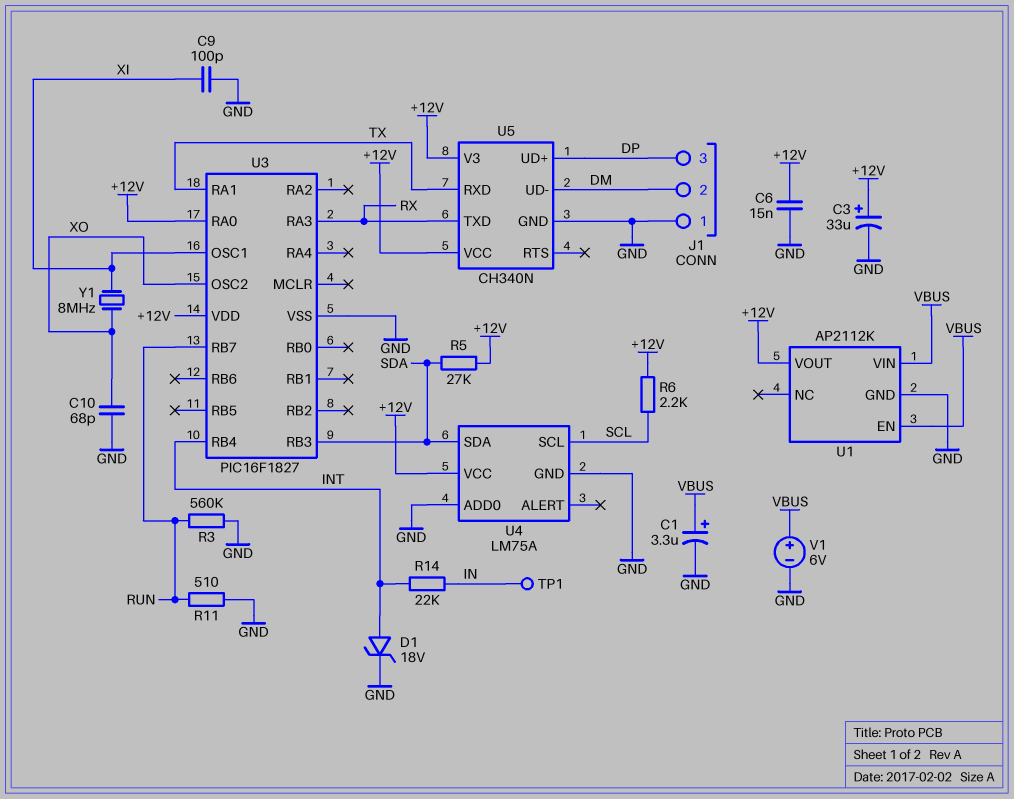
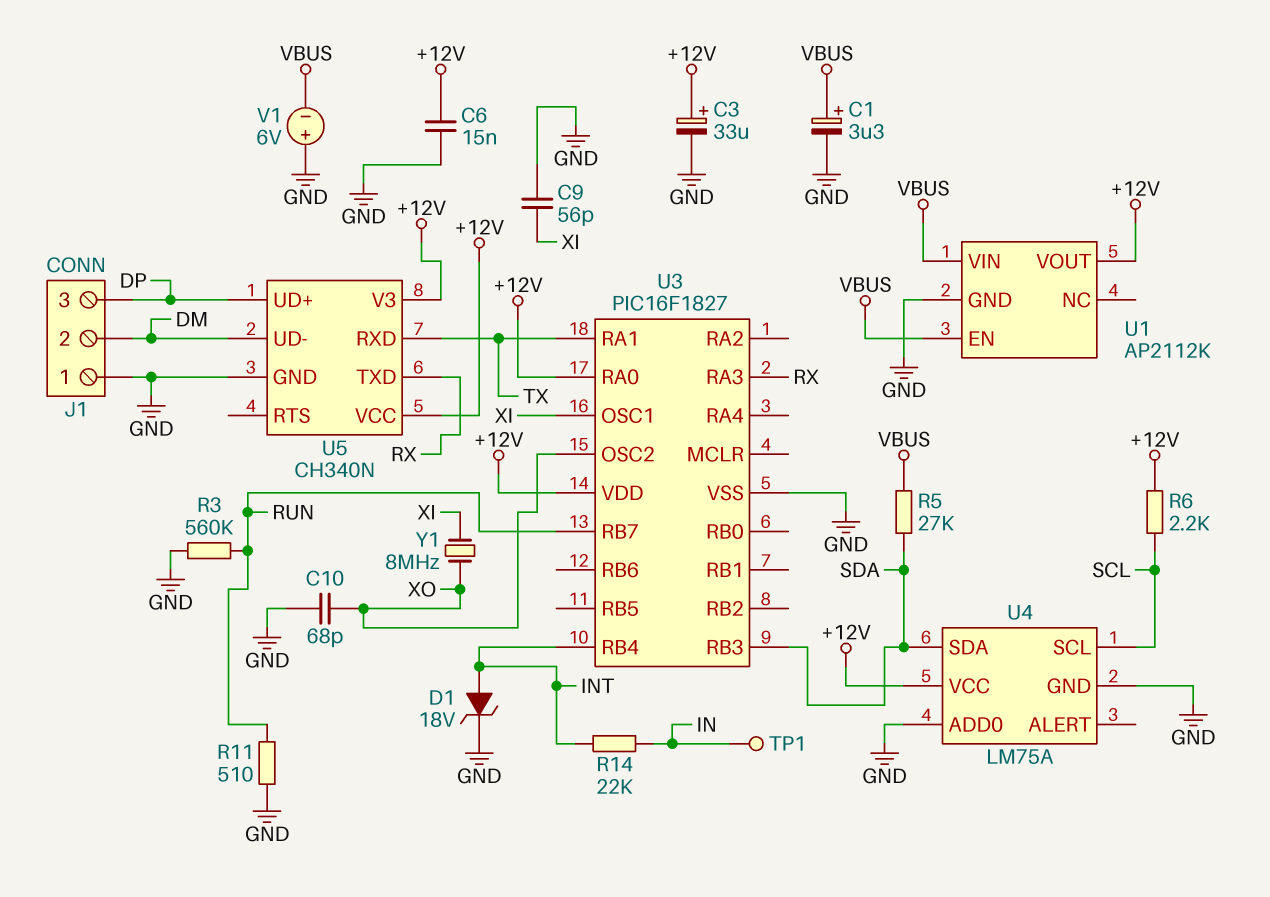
C9: 100pF (GND, XI) -> 56pF (GND, XI)
R5: 27k (+12V, SDA) -> 27k (SDA, VBUS)
V1: 6V (plus VBUS, minus GND) -> 6V (plus GND, minus VBUS)

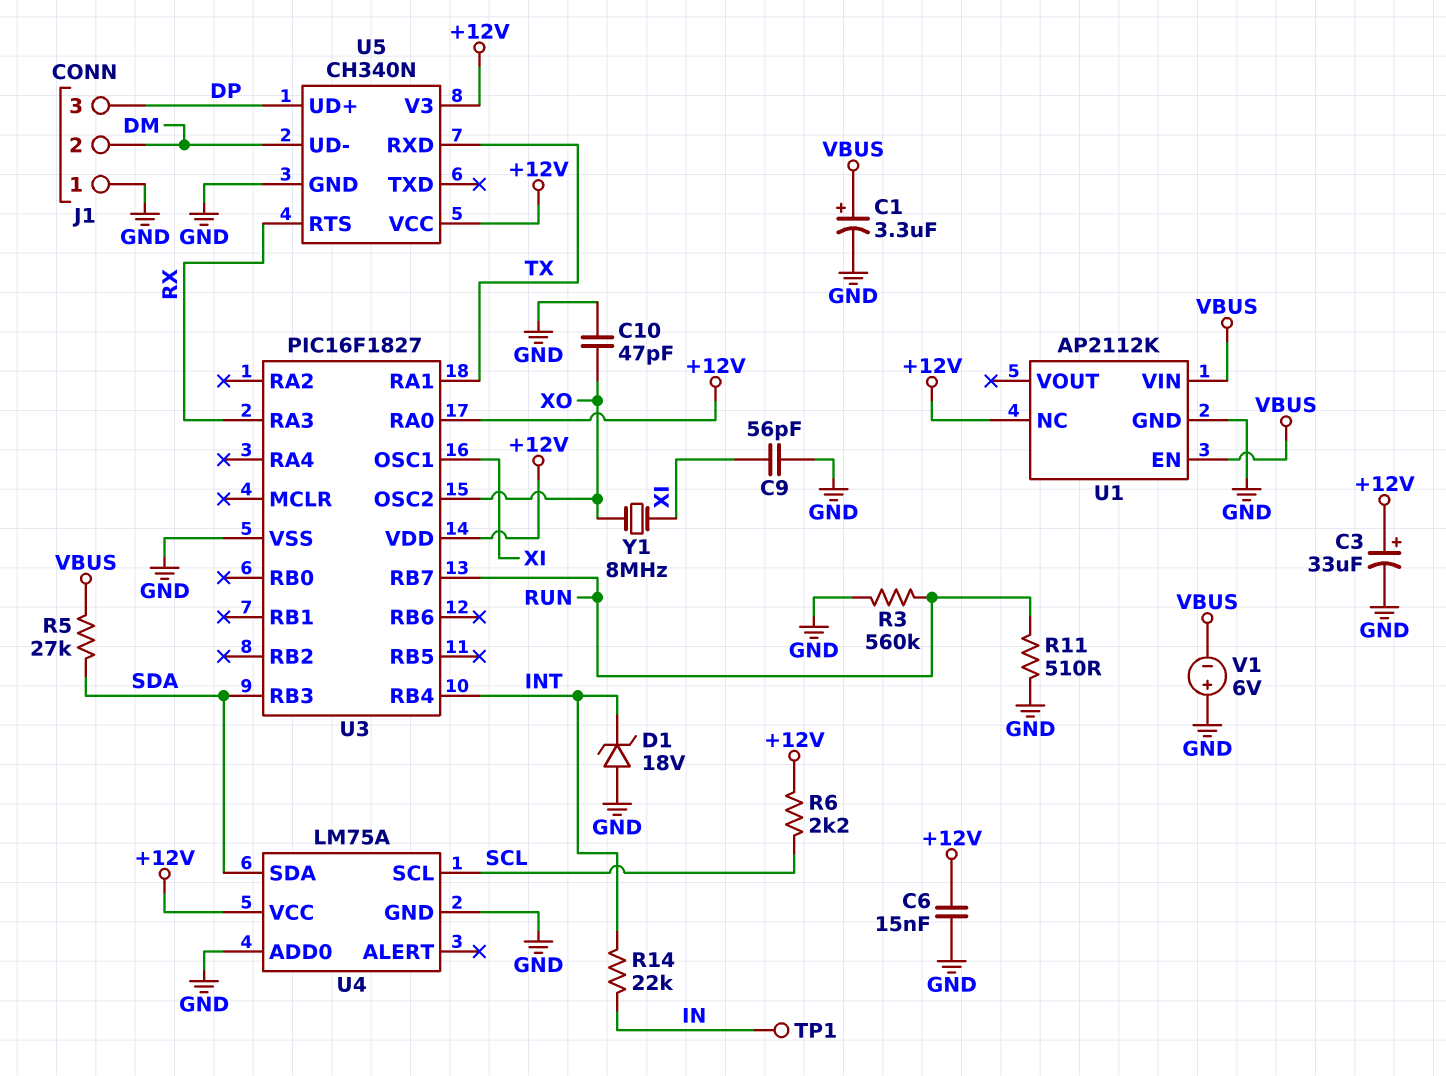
C10: 68pF (GND, XO) -> 47pF (GND, XO)
D1: zener 18V (A INT, K GND) -> zener 18V (A GND, K INT)
U1 pin NC: none -> +12V
U1 pin VOUT: +12V -> none
U5 pin RTS: none -> RX
U5 pin TXD: RX -> none

